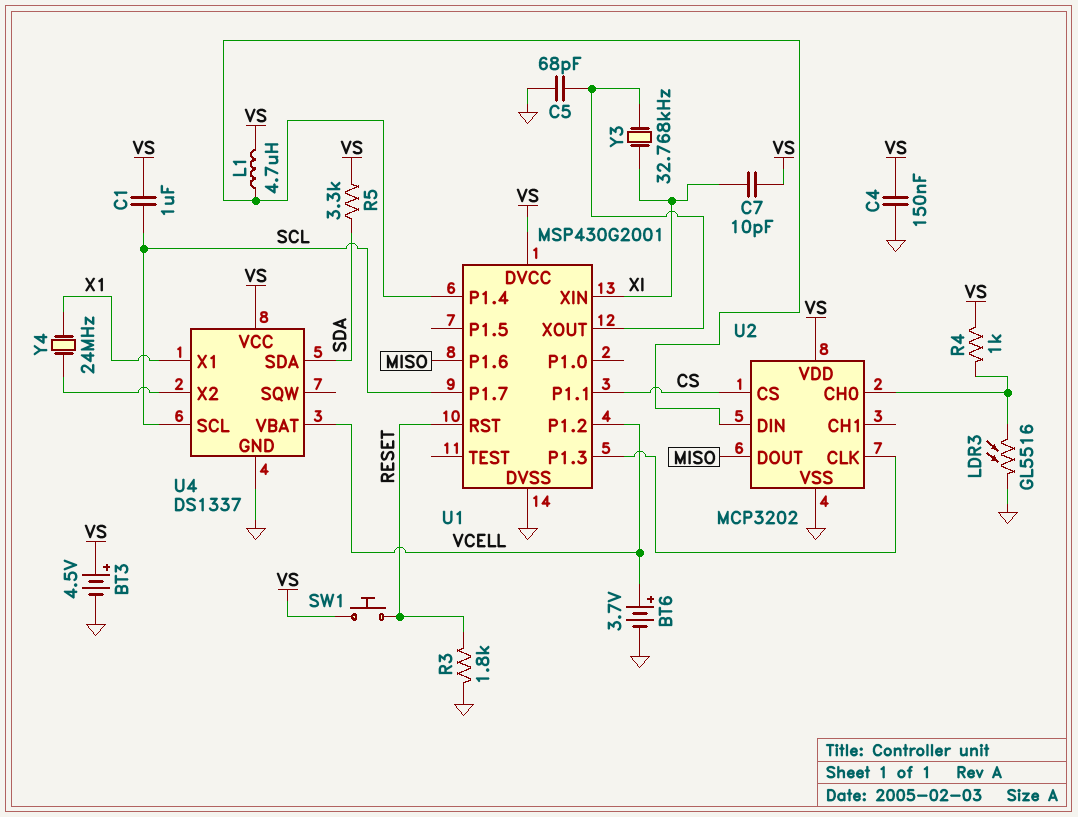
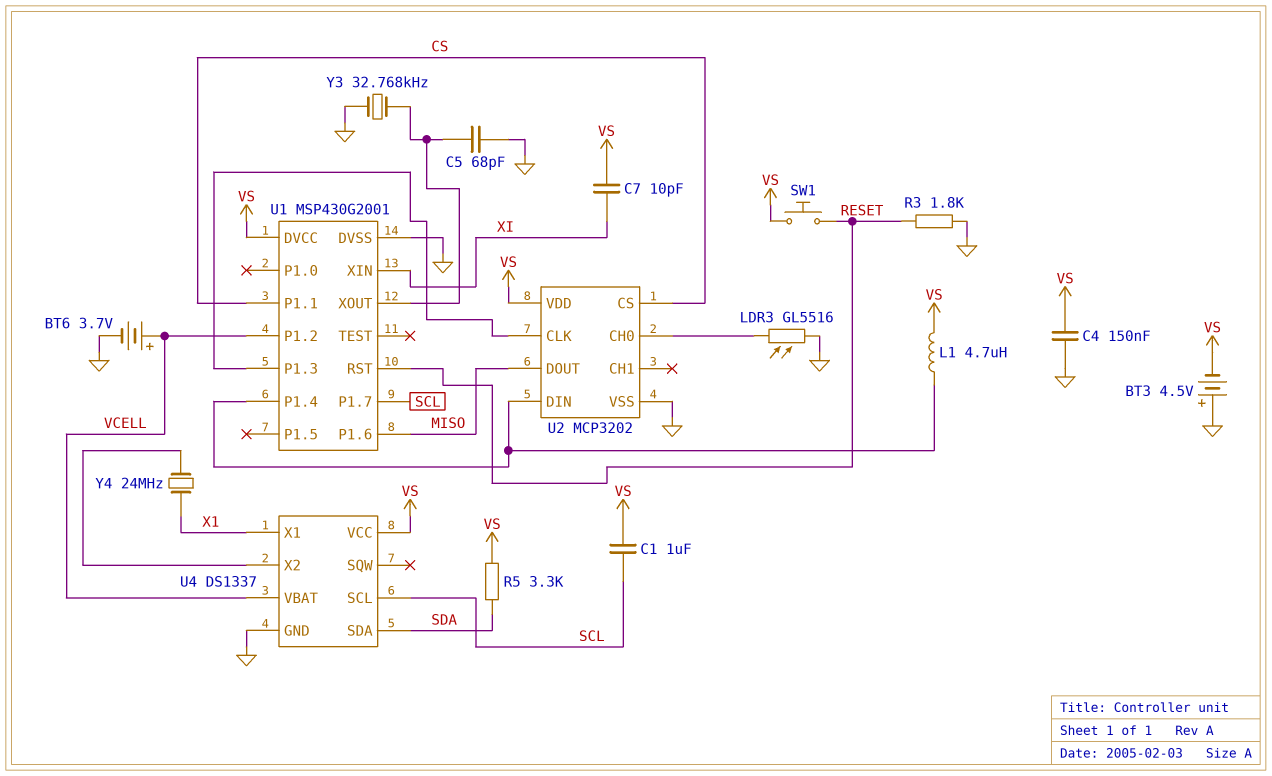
BT3: 4.5V (plus VS, minus GND) -> 4.5V (plus GND, minus VS)
R4: 1k (U2/CH0, VS) -> none
Y3: 32.768kHz (U1/XOUT, XI) -> 32.768kHz (GND, U1/XOUT)

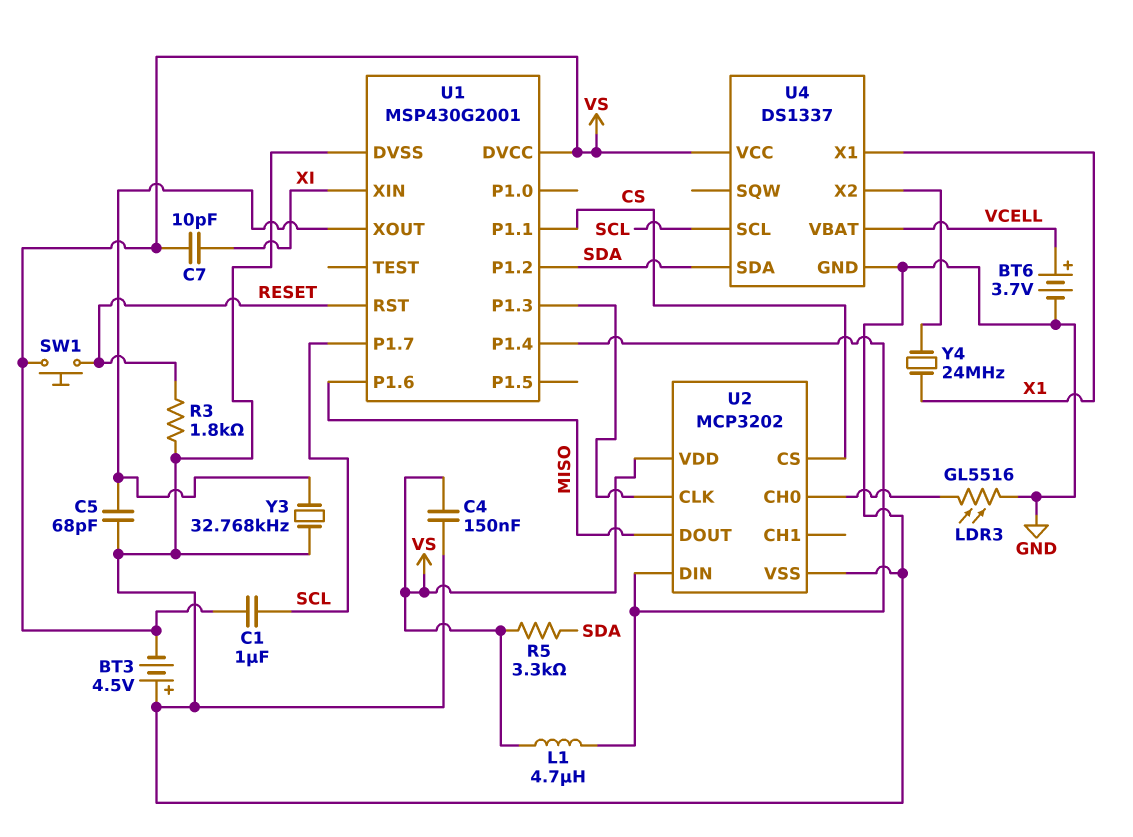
U1 pin P1.2: VCELL -> SDA

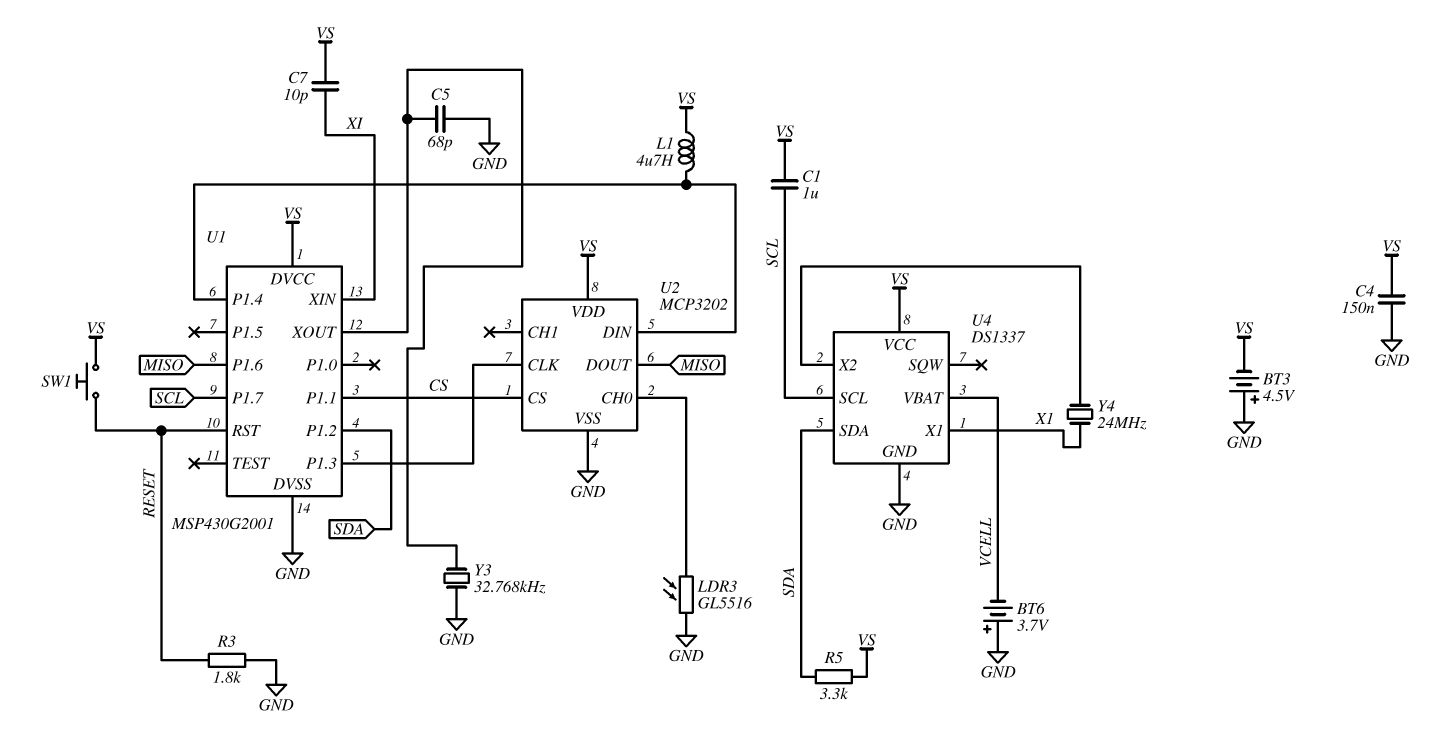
BT6: 3.7V (plus VCELL, minus GND) -> 3.7V (plus GND, minus VCELL)

